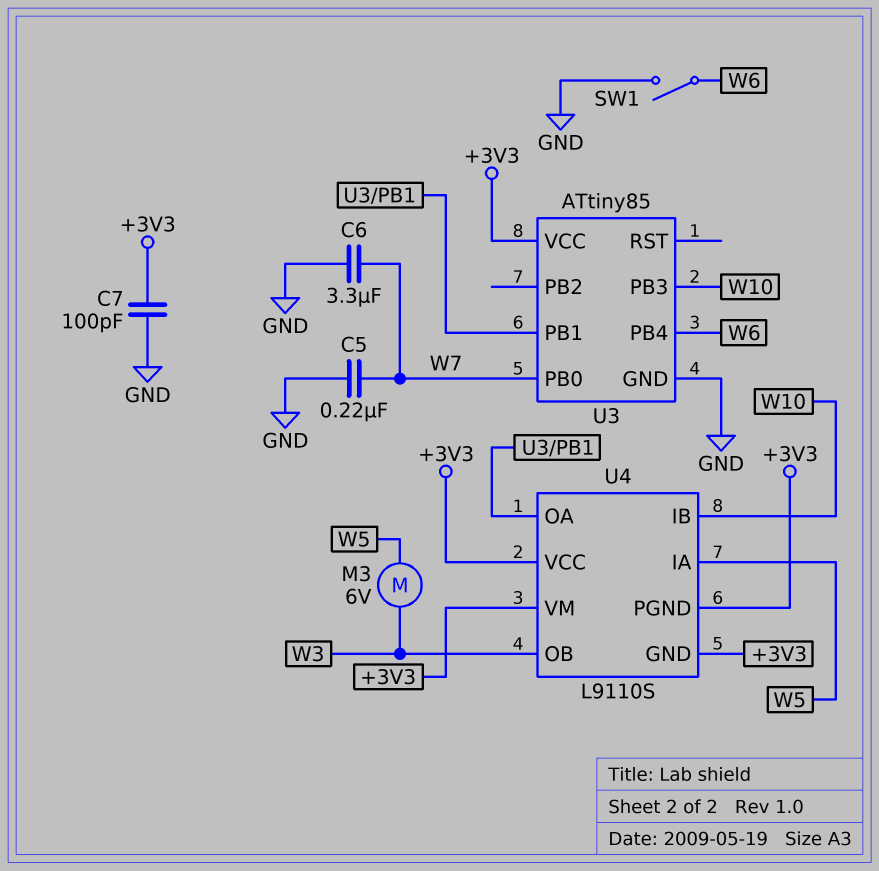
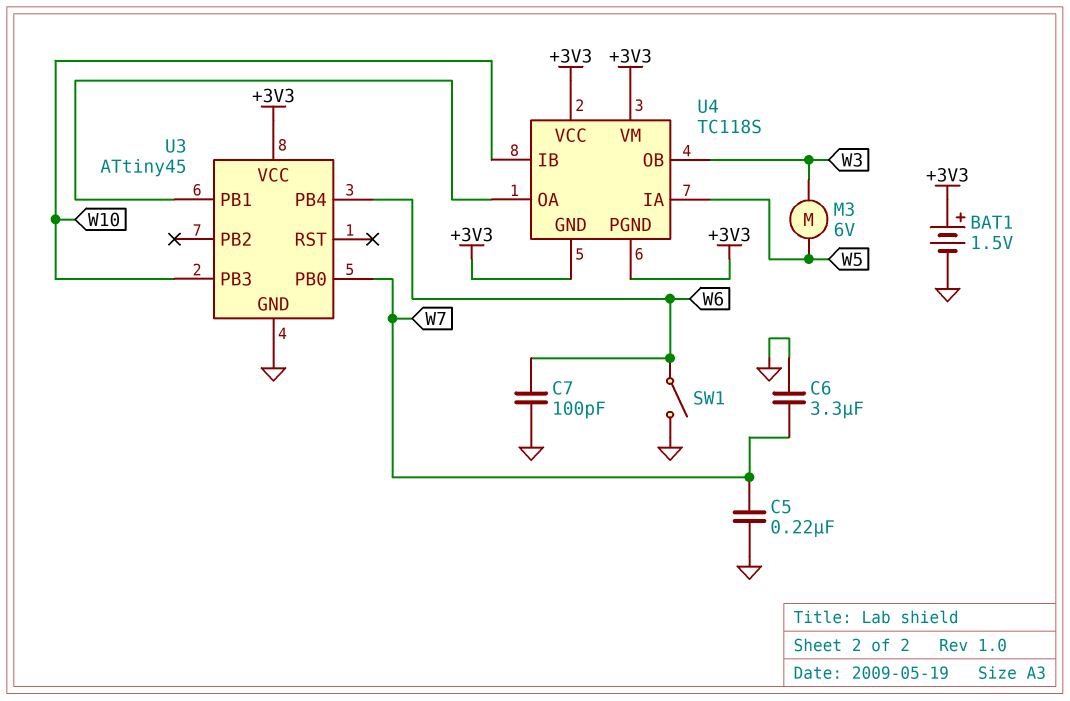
BAT1: none -> 1.5V (plus +3V3, minus GND)
C7: 100pF (+3V3, GND) -> 100pF (GND, W6)
U3: ATtiny85 -> ATtiny45
U4: L9110S -> TC118S

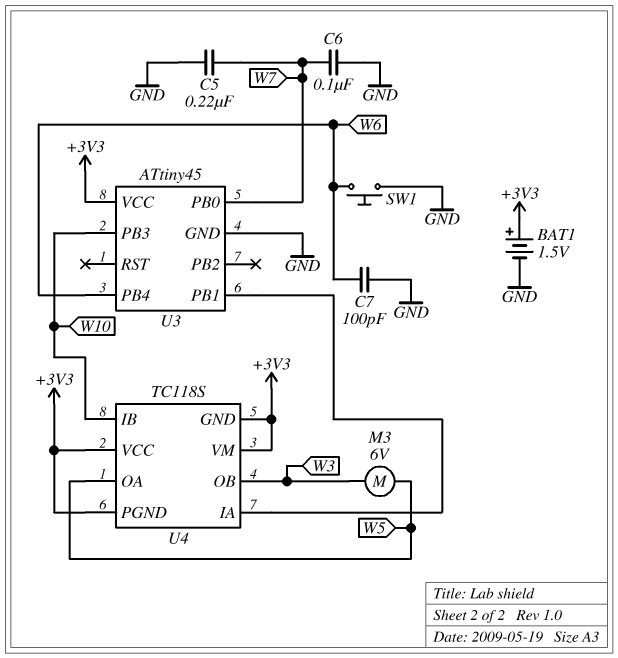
C6: 3.3uF (GND, W7) -> 100nF (GND, W7)
SW1: switch (GND, W6) -> button (GND, W6)
U4 pin IA: W5 -> U3/PB1
U4 pin OA: U3/PB1 -> W5

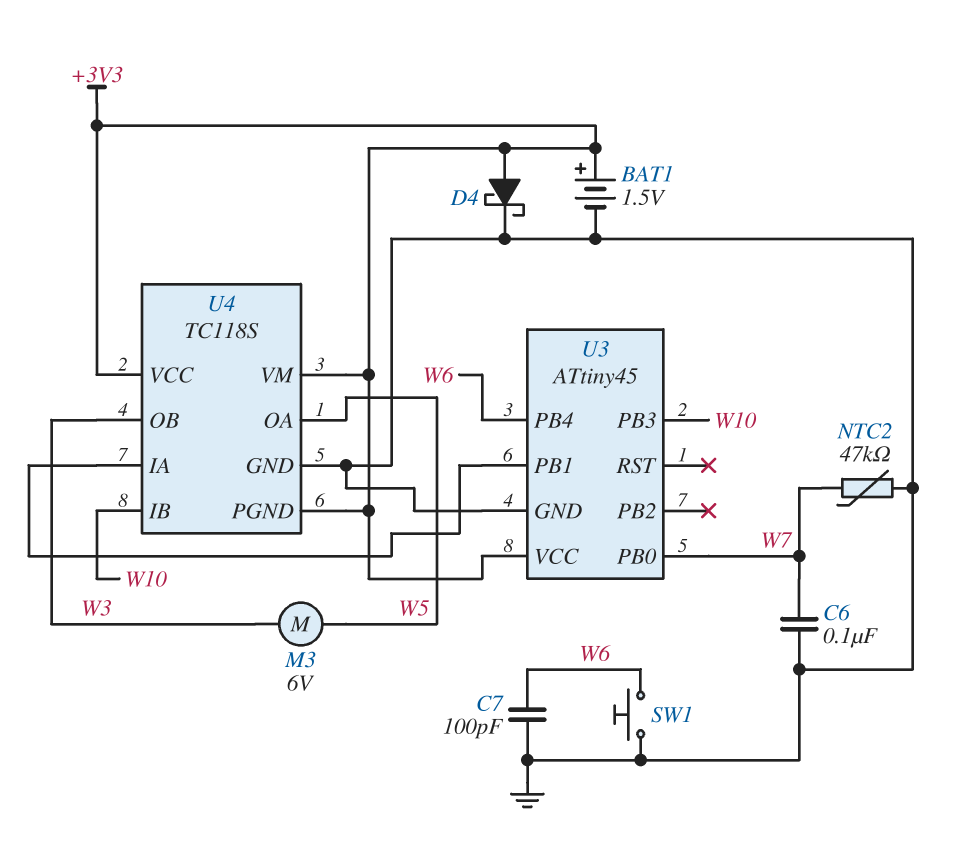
C5: 220nF (GND, W7) -> none
D4: none -> schottky (A +3V3, K GND)
NTC2: none -> 47k (GND, W7)
U4 pin GND: +3V3 -> GND

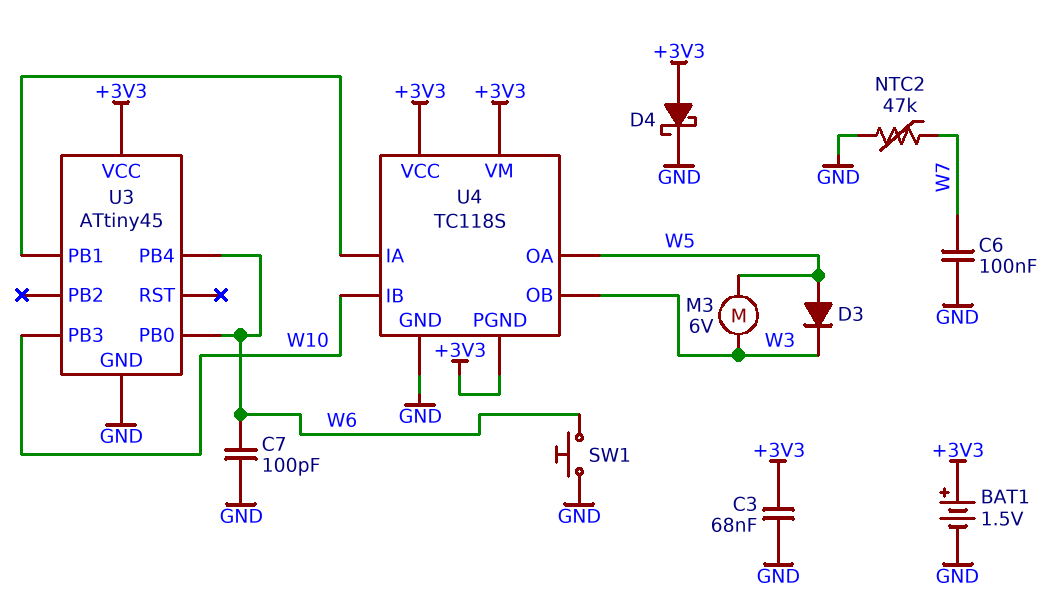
C3: none -> 68nF (+3V3, GND)
D3: none -> diode (A W5, K W3)
U3 pin PB0: W7 -> W6

